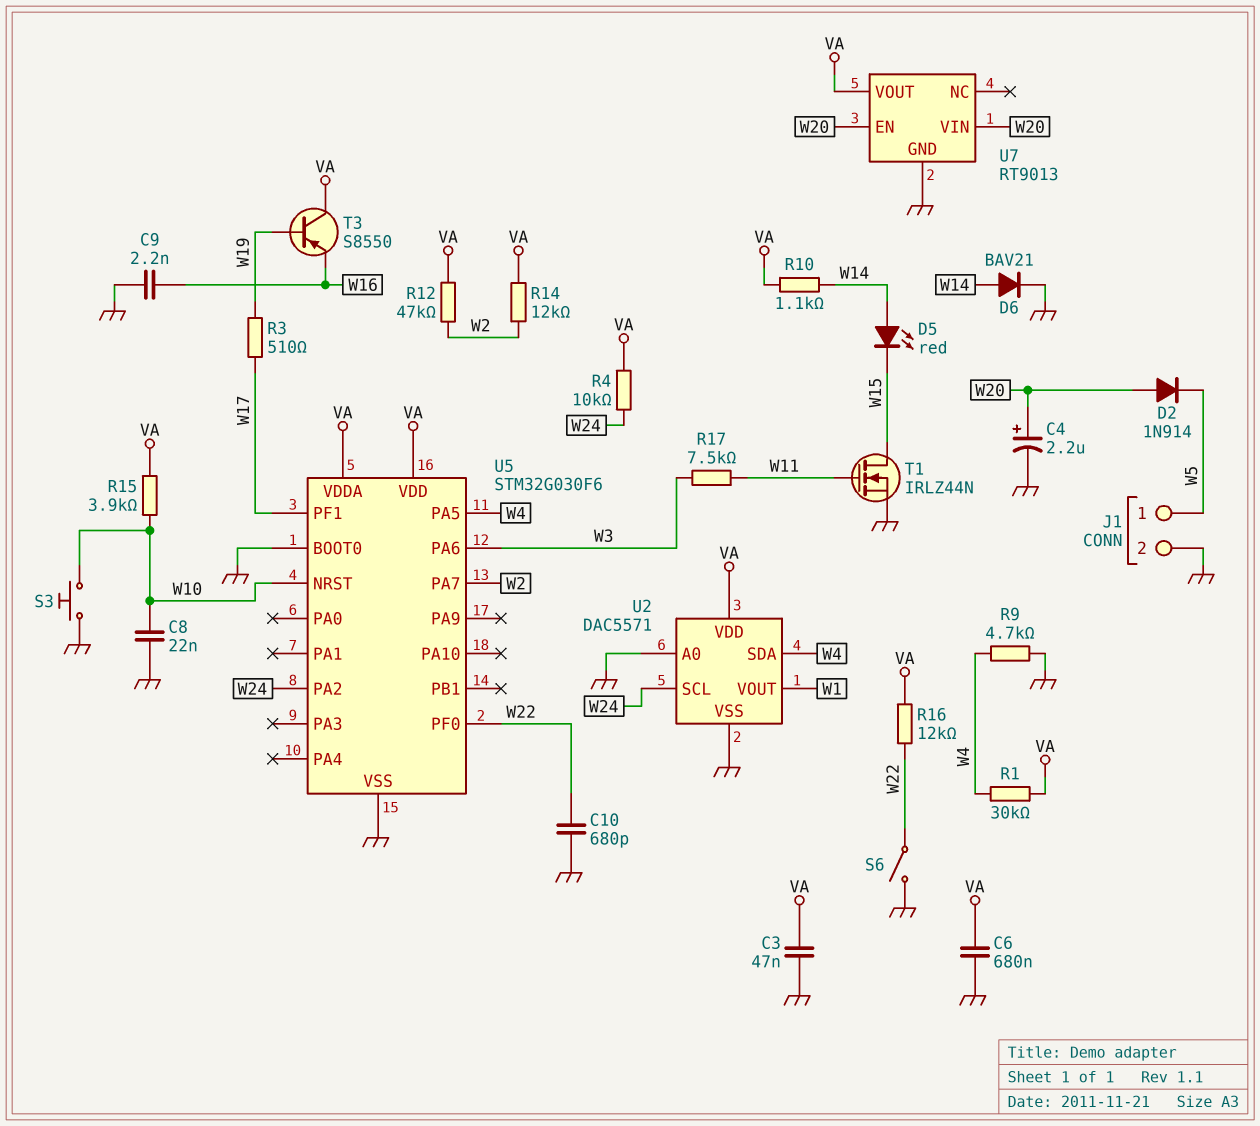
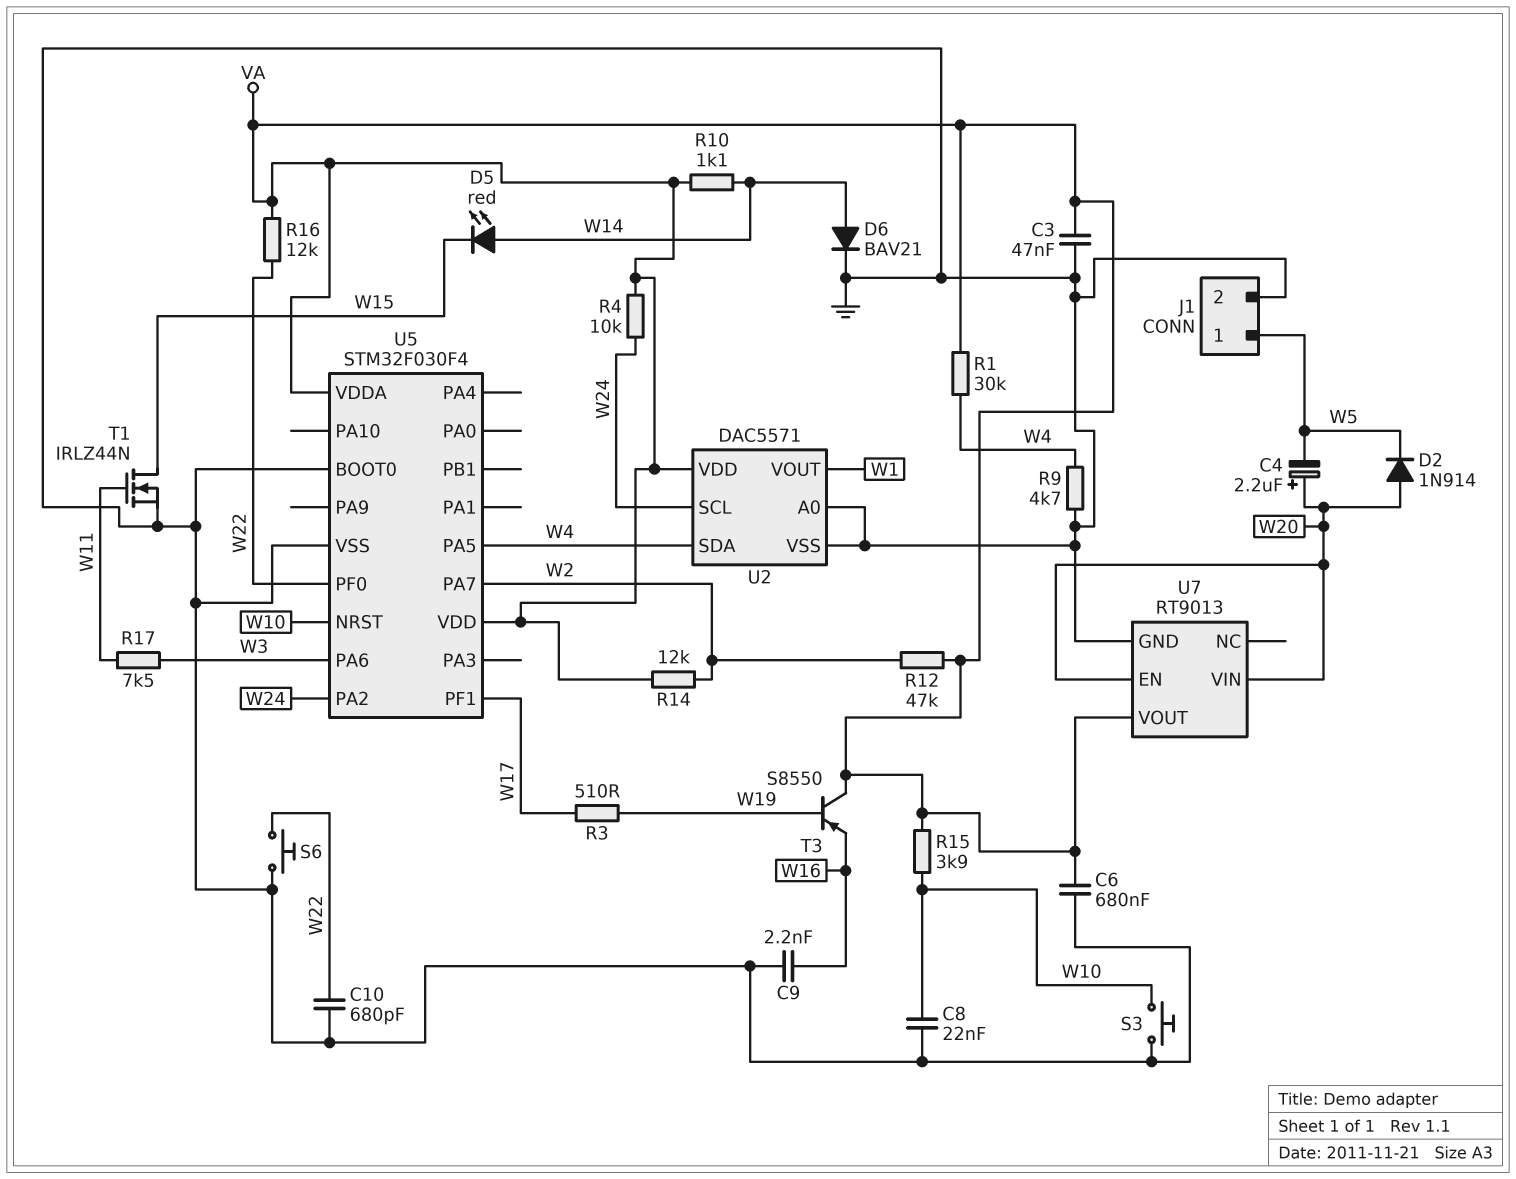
C4: 2.2uF (plus W20, minus GND) -> 2.2uF (plus W20, minus W5)
S6: switch (GND, W22) -> button (GND, W22)
U5: STM32G030F6 -> STM32F030F4

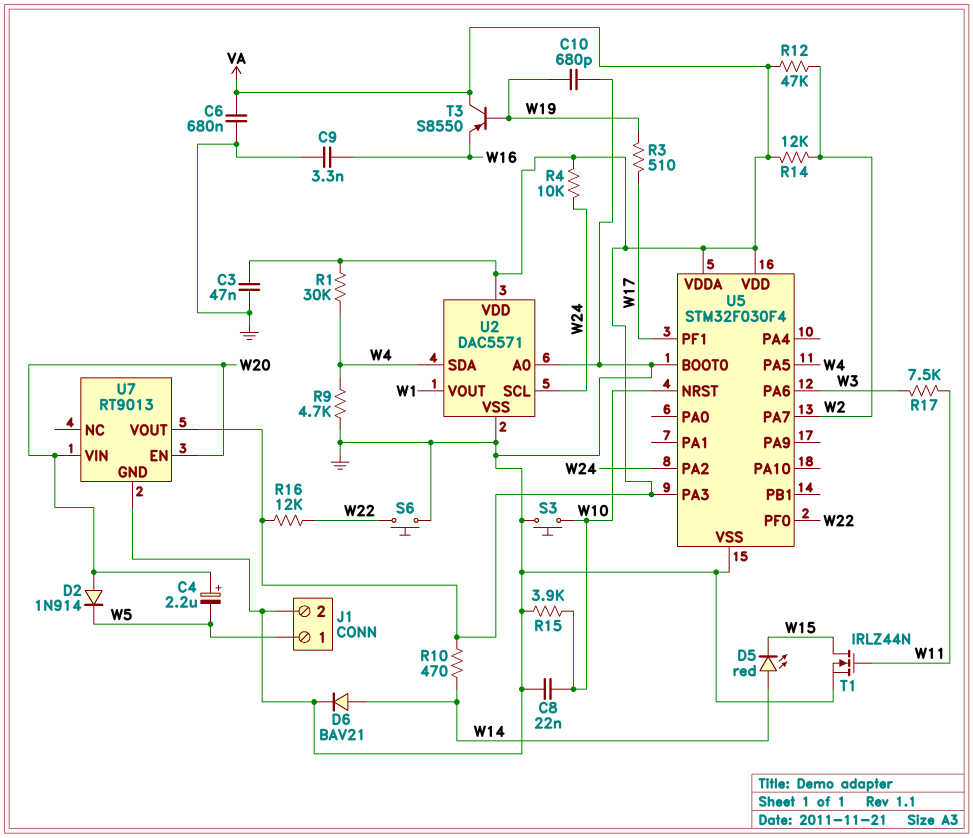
C9: 2.2nF (GND, W16) -> 3.3nF (GND, W16)
C10: 680pF (GND, W22) -> 680pF (GND, W19)
R10: 1.1k (VA, W14) -> 470 (VA, W14)
R15: 3.9k (VA, W10) -> 3.9k (GND, W10)
U5 pin PA3: none -> VA

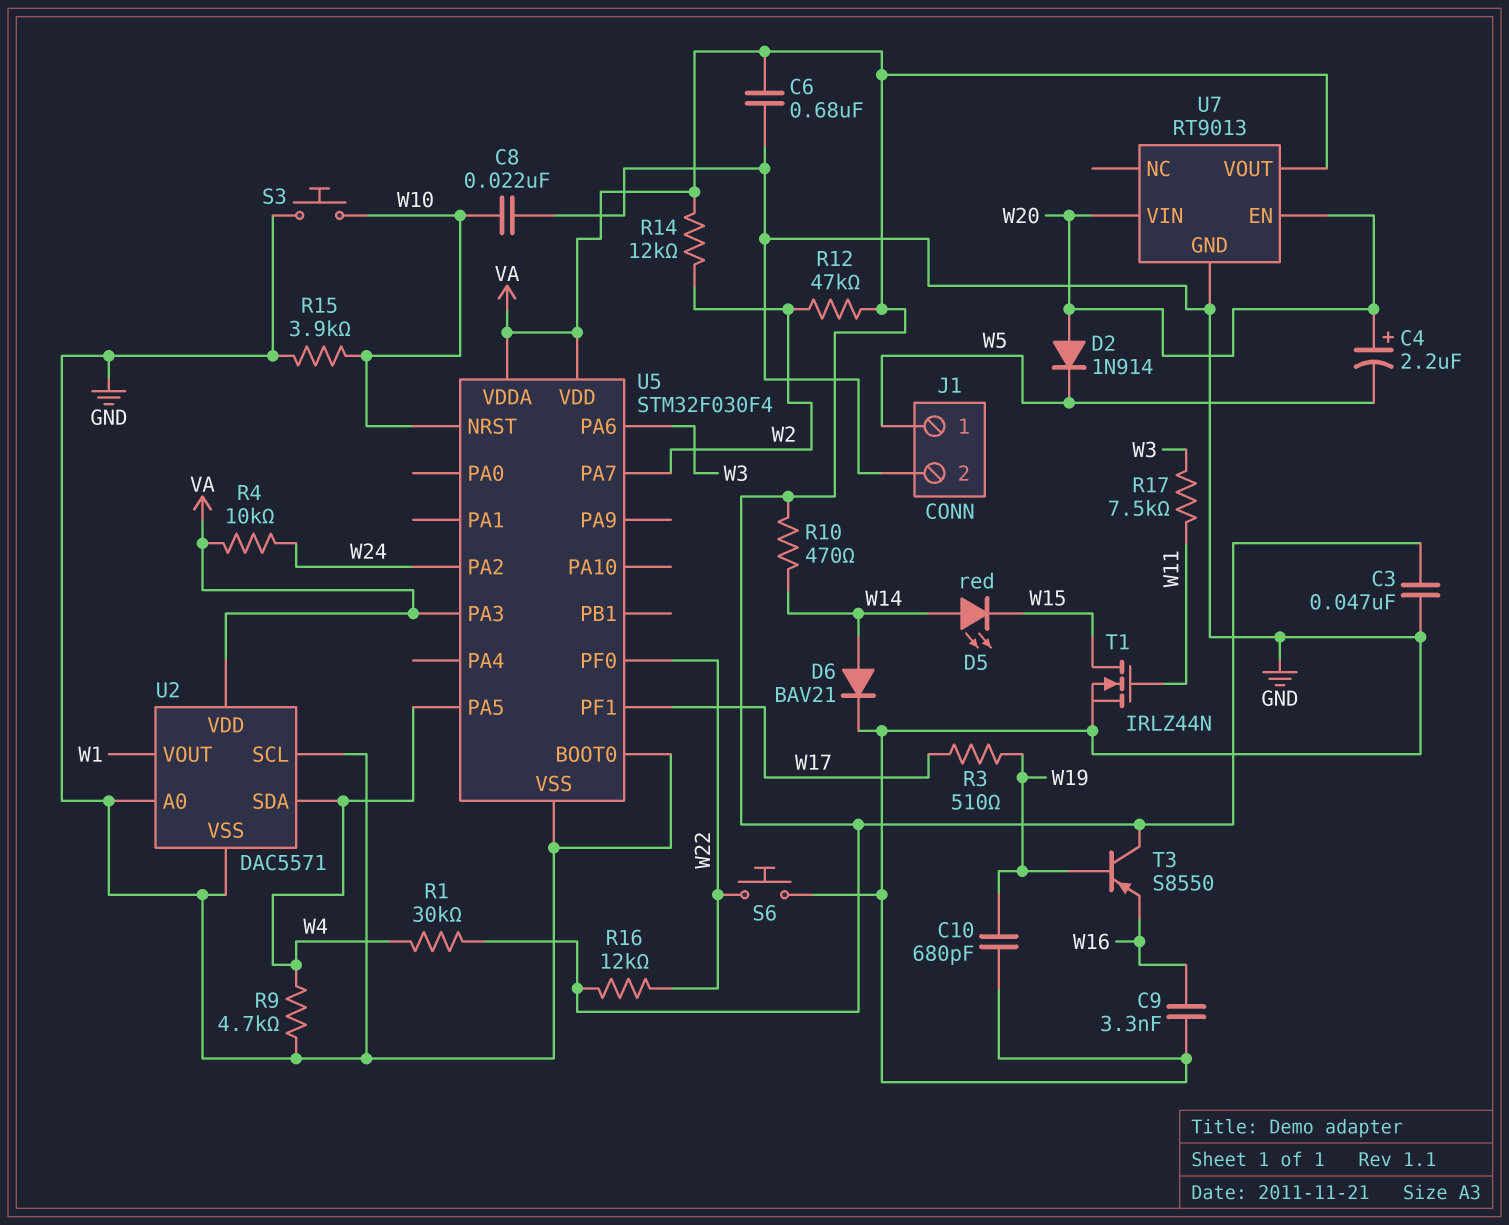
U2 pin SCL: W24 -> GND

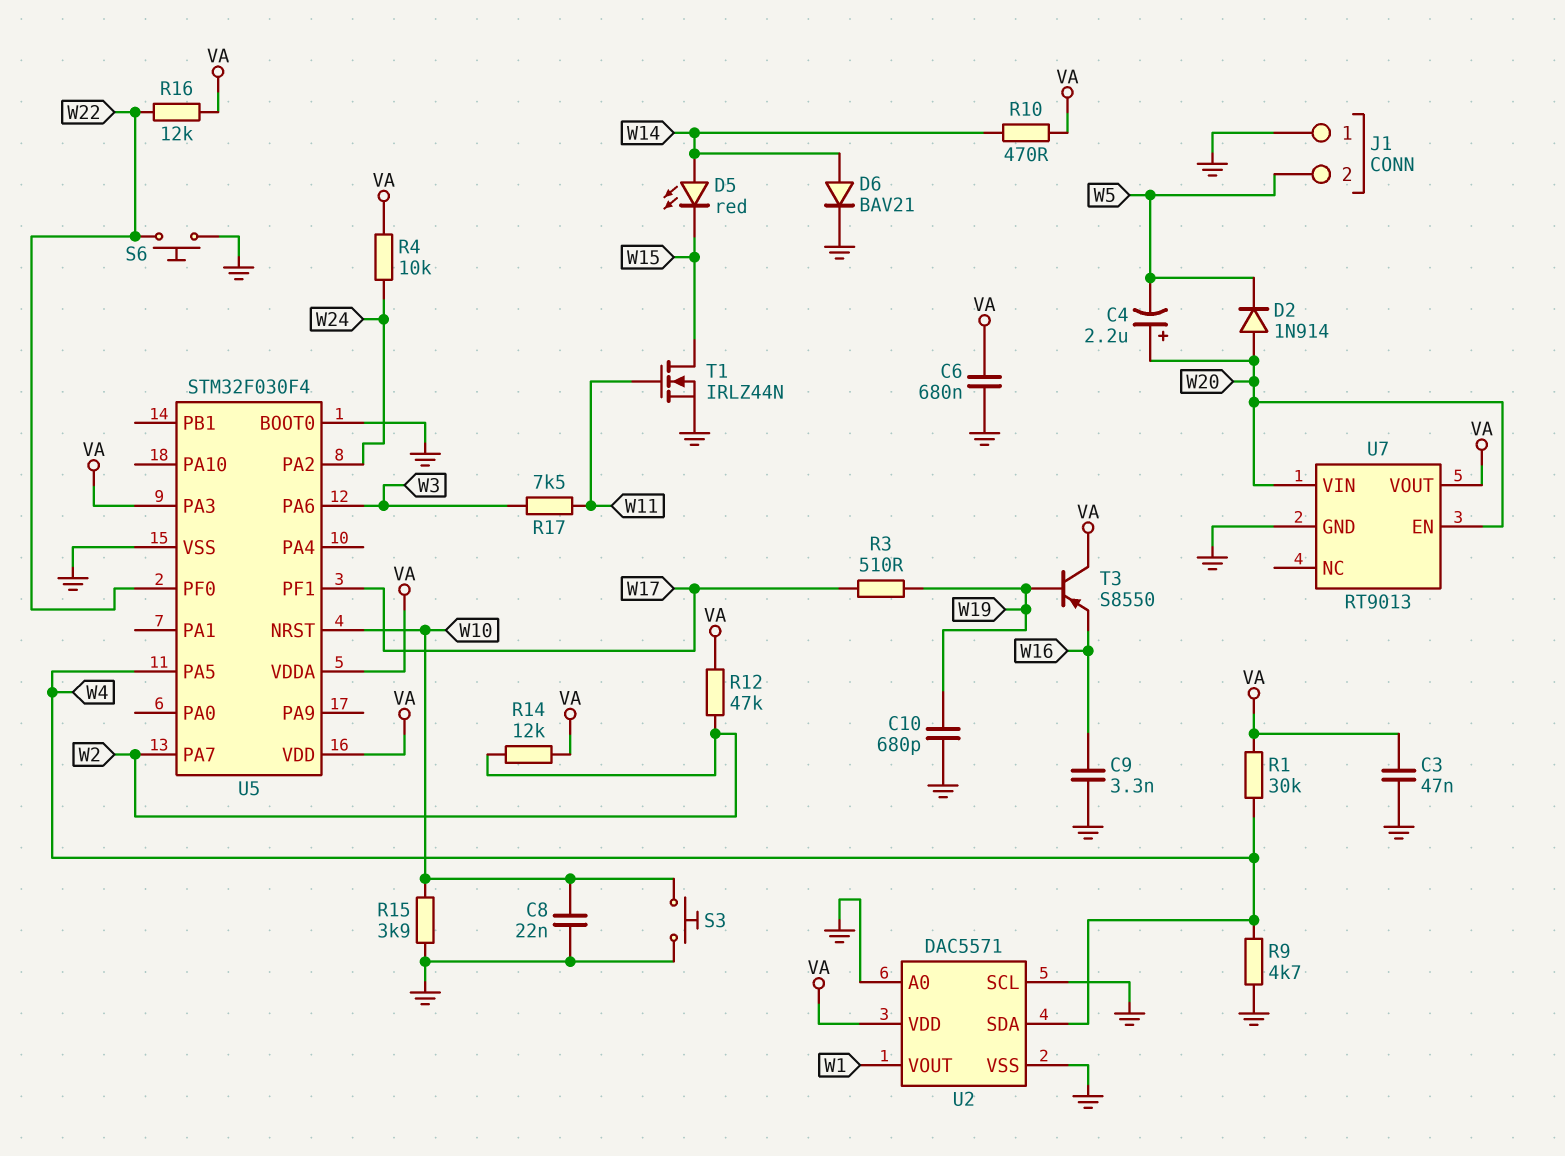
J1 pin 1: W5 -> GND
J1 pin 2: GND -> W5

